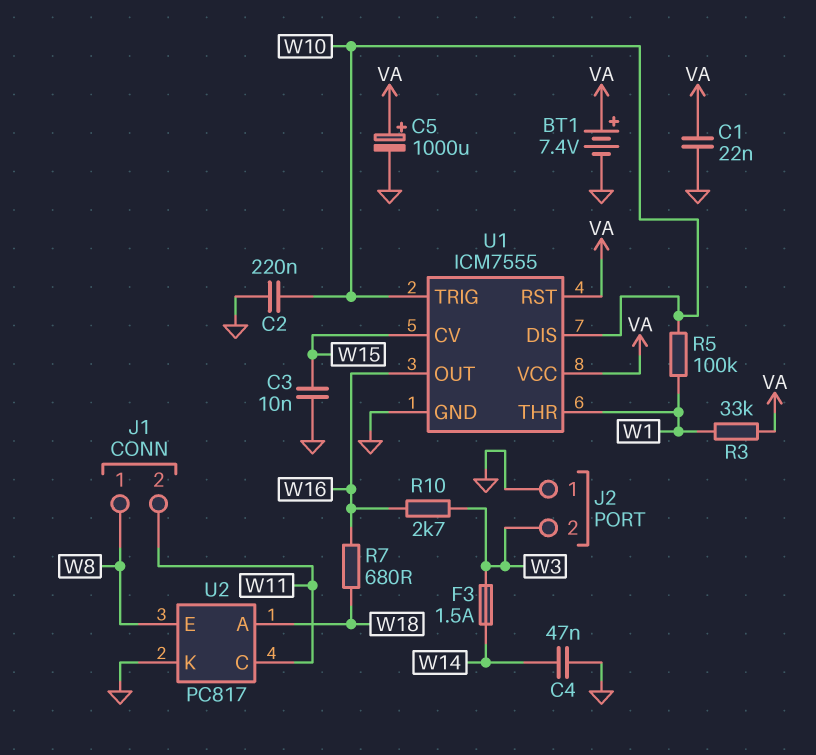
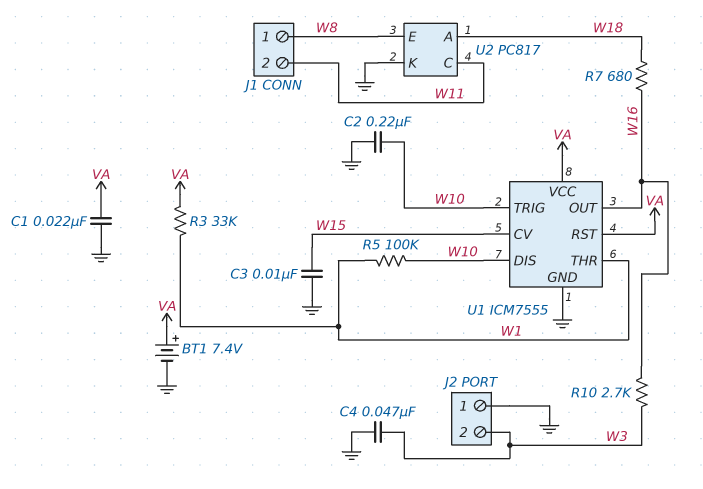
C4: 47nF (GND, W14) -> 47nF (GND, W3)
C5: 1000uF (plus VA, minus GND) -> none
F3: 1.5A (W3, W14) -> none

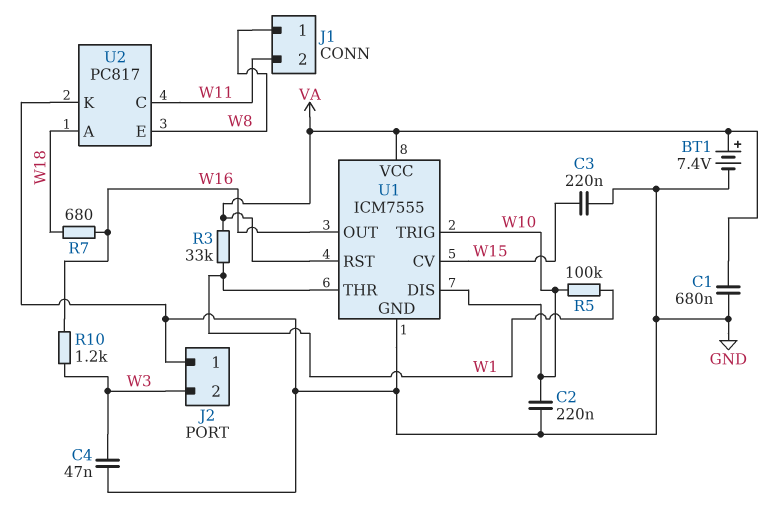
C1: 22nF (GND, VA) -> 680nF (GND, VA)
C3: 10nF (GND, W15) -> 220nF (GND, W15)
R10: 2.7k (W3, W16) -> 1.2k (W3, W16)

